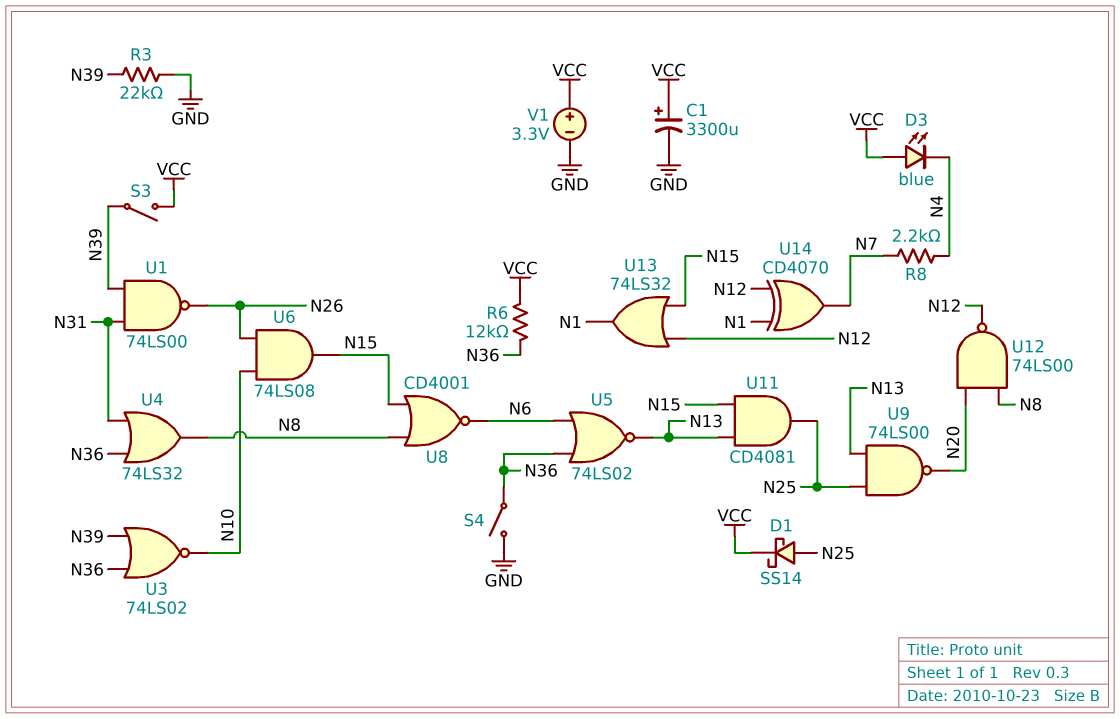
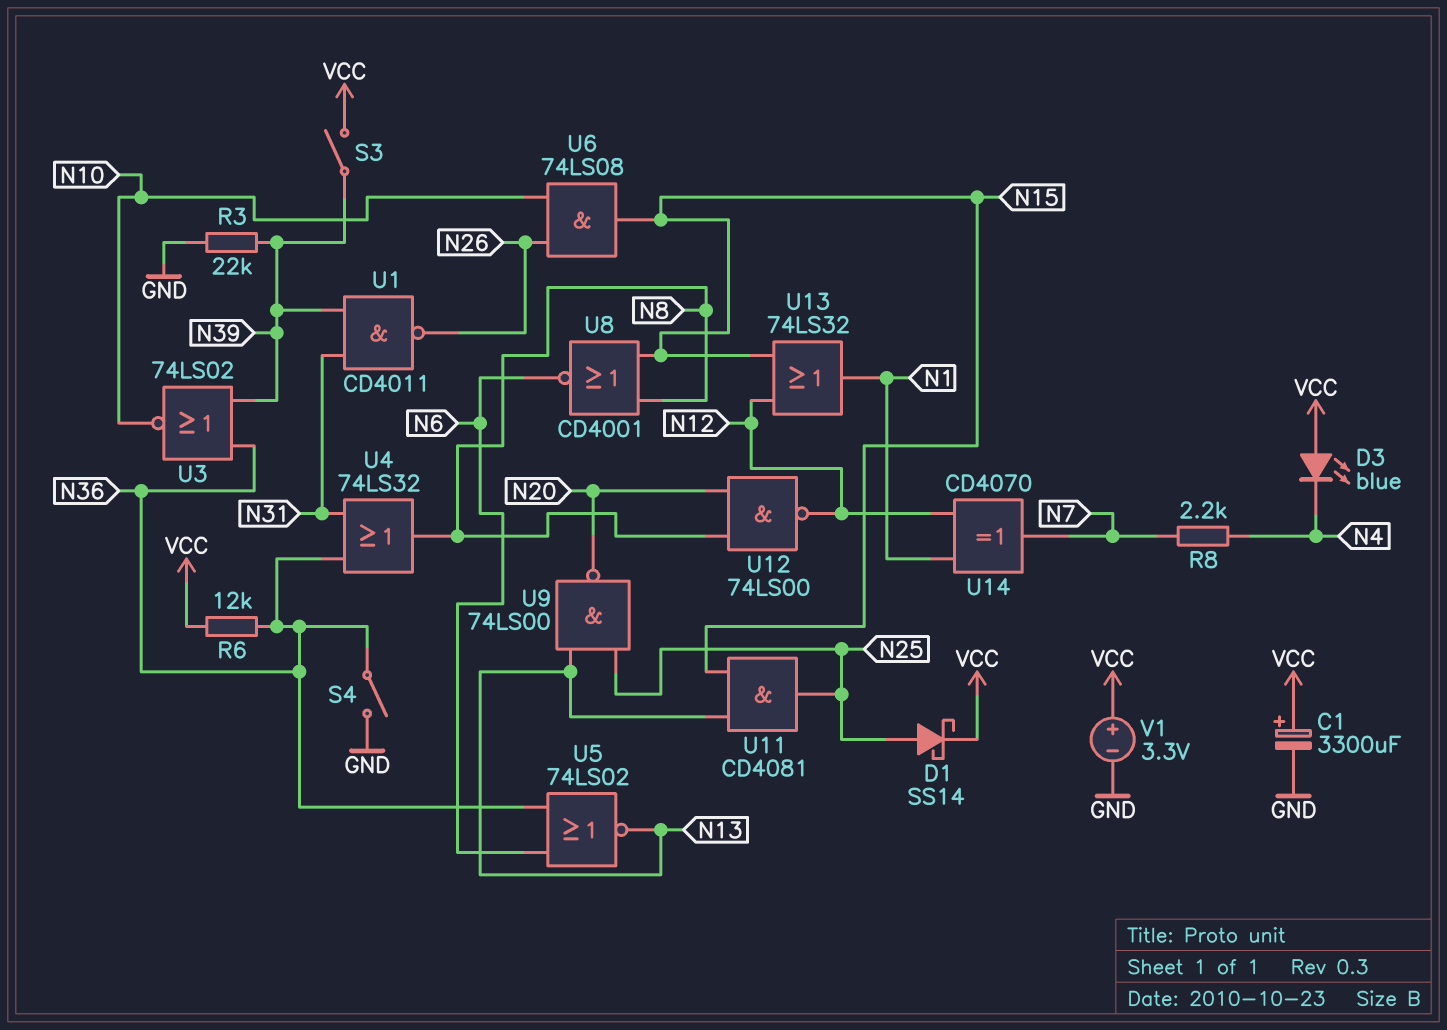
U1: NAND 74LS00 (in N31, in N39, out N26) -> NAND CD4011 (in N31, in N39, out N26)

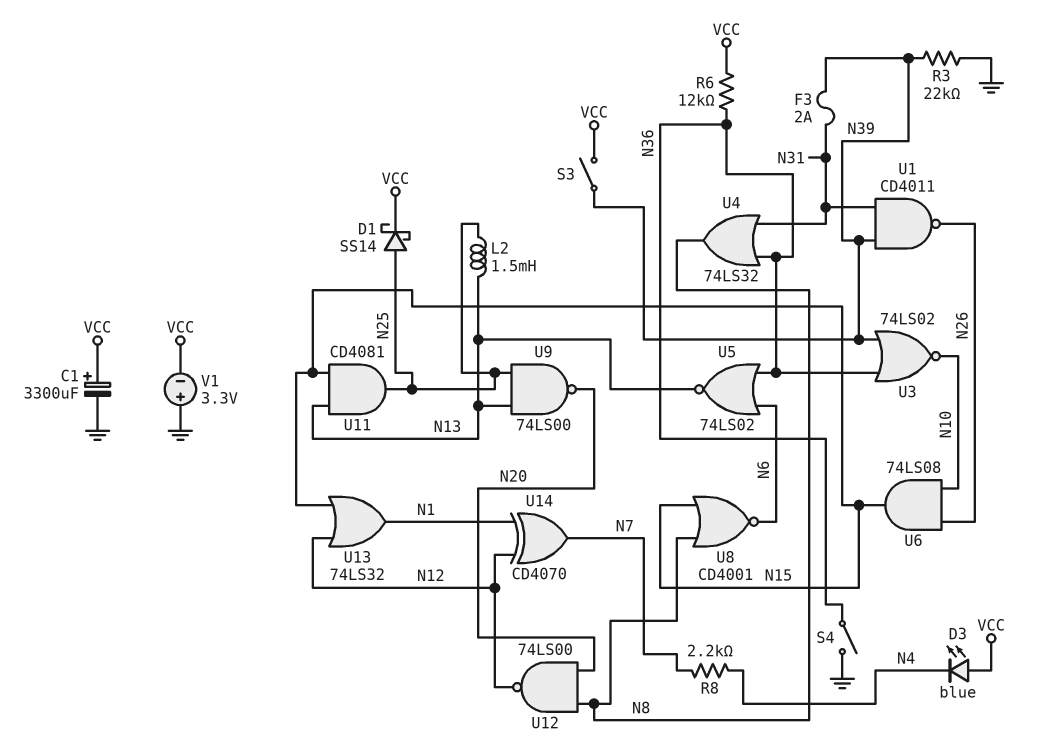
F3: none -> 2A (N31, N39)
L2: none -> 1.5mH (N13, N25)
V1: 3.3V (plus VCC, minus GND) -> 3.3V (plus GND, minus VCC)

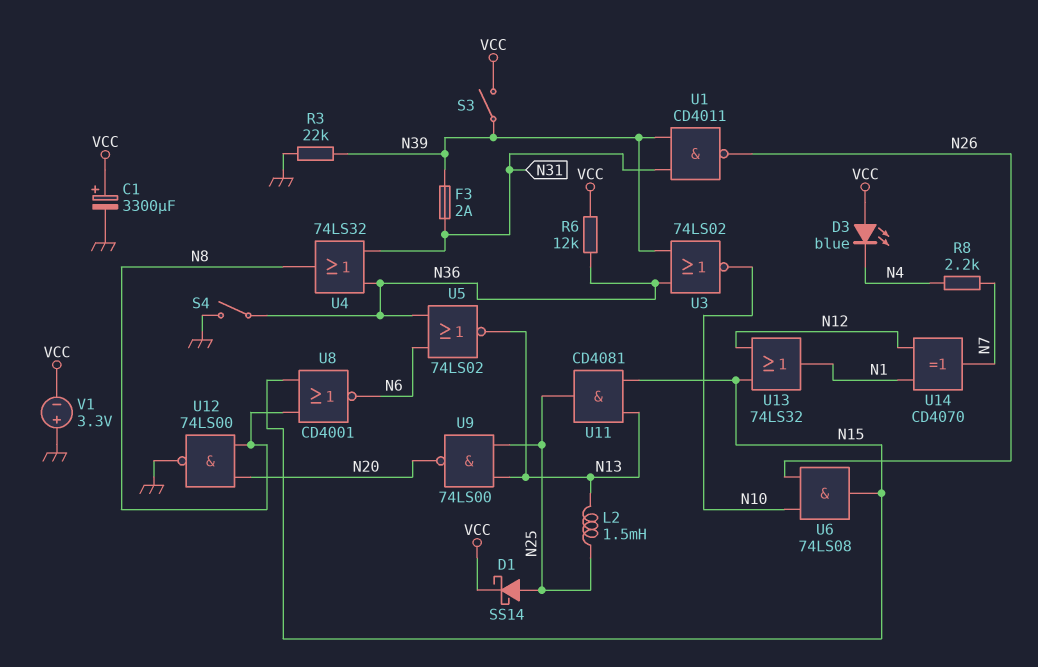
U12: NAND 74LS00 (in N8, in N20, out N12) -> NAND 74LS00 (in N8, in N20, out GND)

